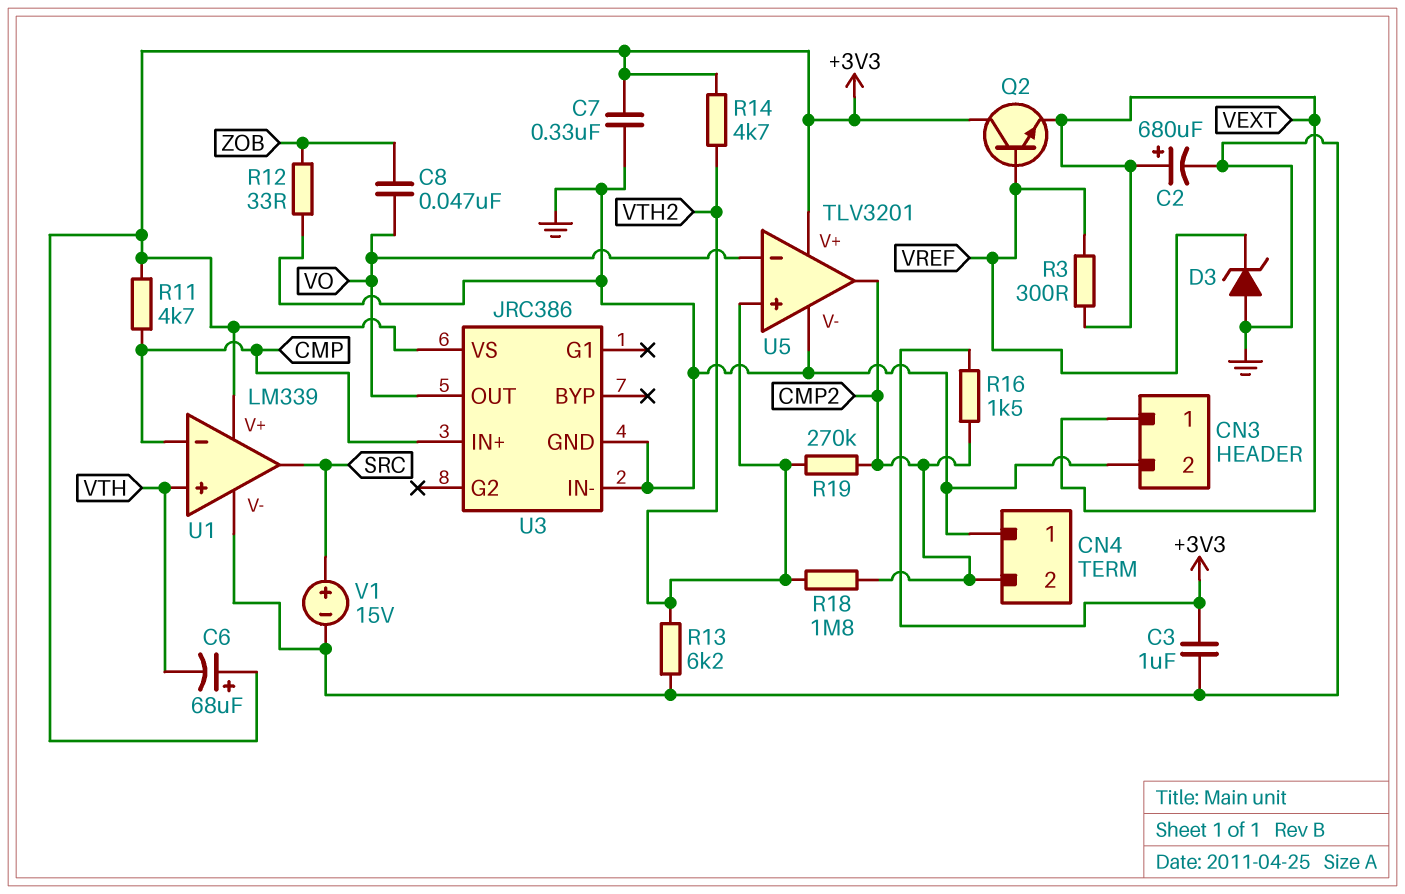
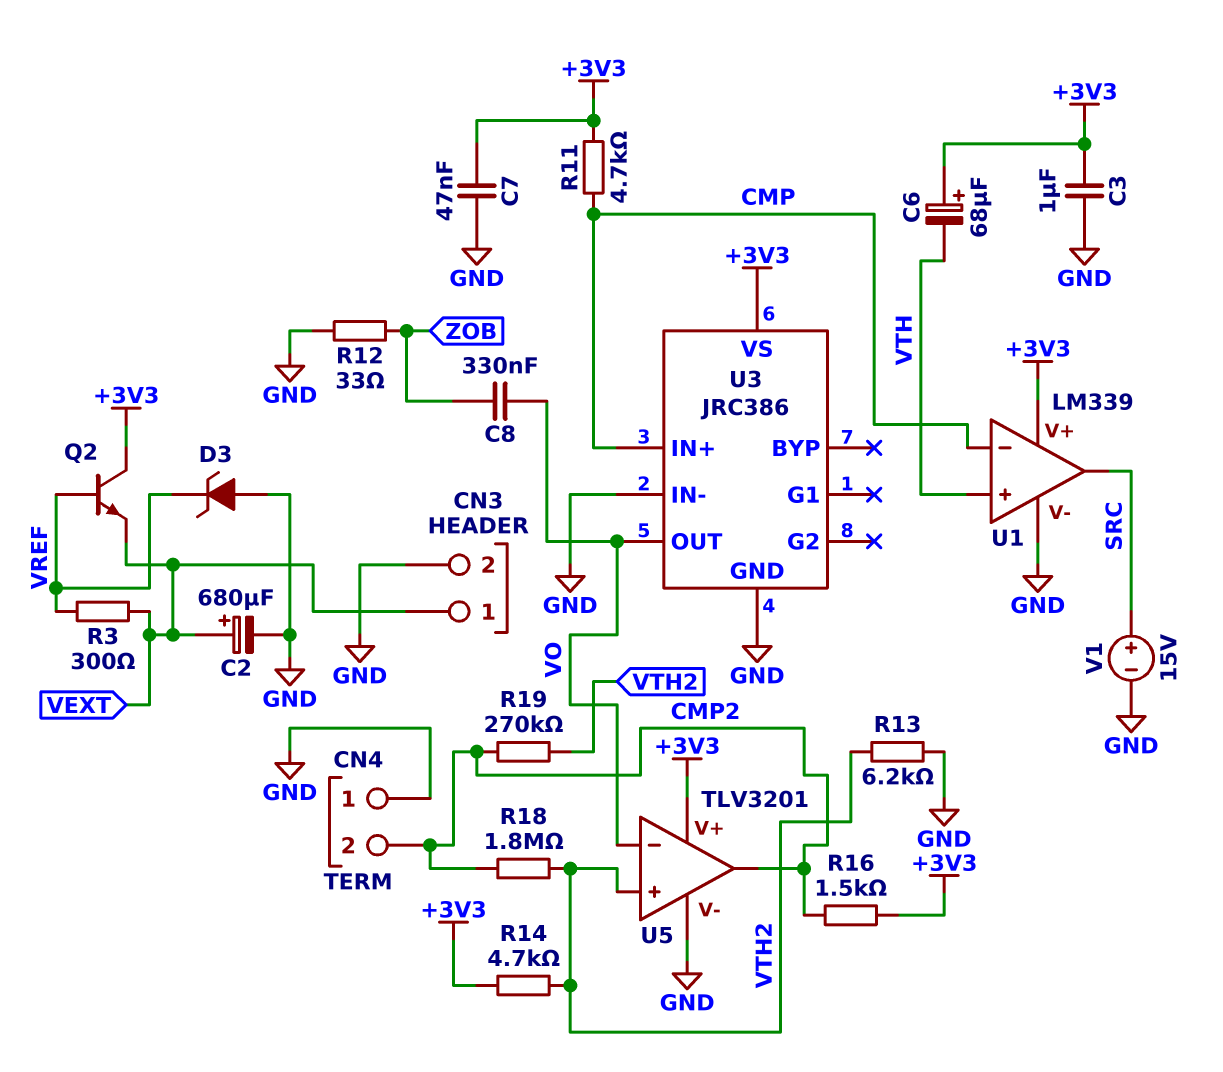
C7: 330nF (+3V3, GND) -> 47nF (+3V3, GND)
C8: 47nF (VO, ZOB) -> 330nF (VO, ZOB)

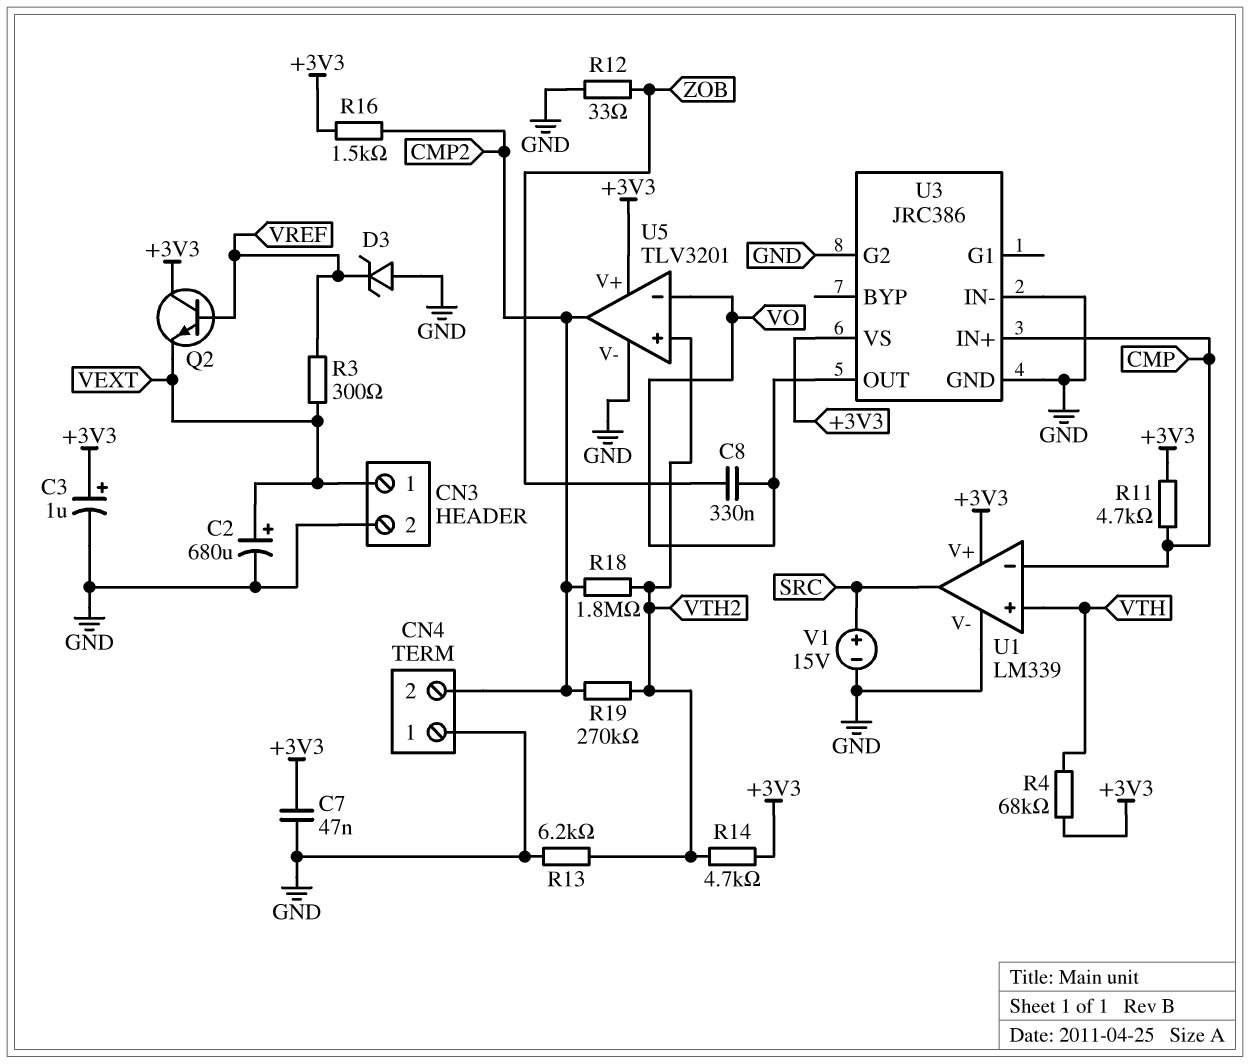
C3: 1uF (+3V3, GND) -> 1uF (plus +3V3, minus GND)
C6: 68uF (plus +3V3, minus VTH) -> none
R4: none -> 68k (+3V3, VTH)
U3 pin G2: none -> GND

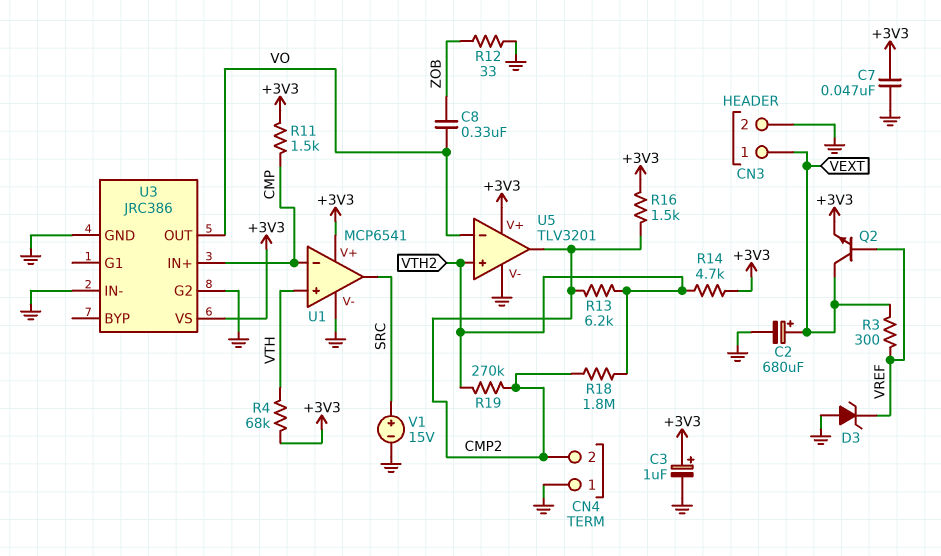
Q2: NPN (B VREF, C +3V3, E VEXT) -> NPN (B VREF, C VEXT, E +3V3)
R11: 4.7k (+3V3, CMP) -> 1.5k (+3V3, CMP)
R13: 6.2k (GND, VTH2) -> 6.2k (CMP2, VTH2)
U1: LM339 -> MCP6541

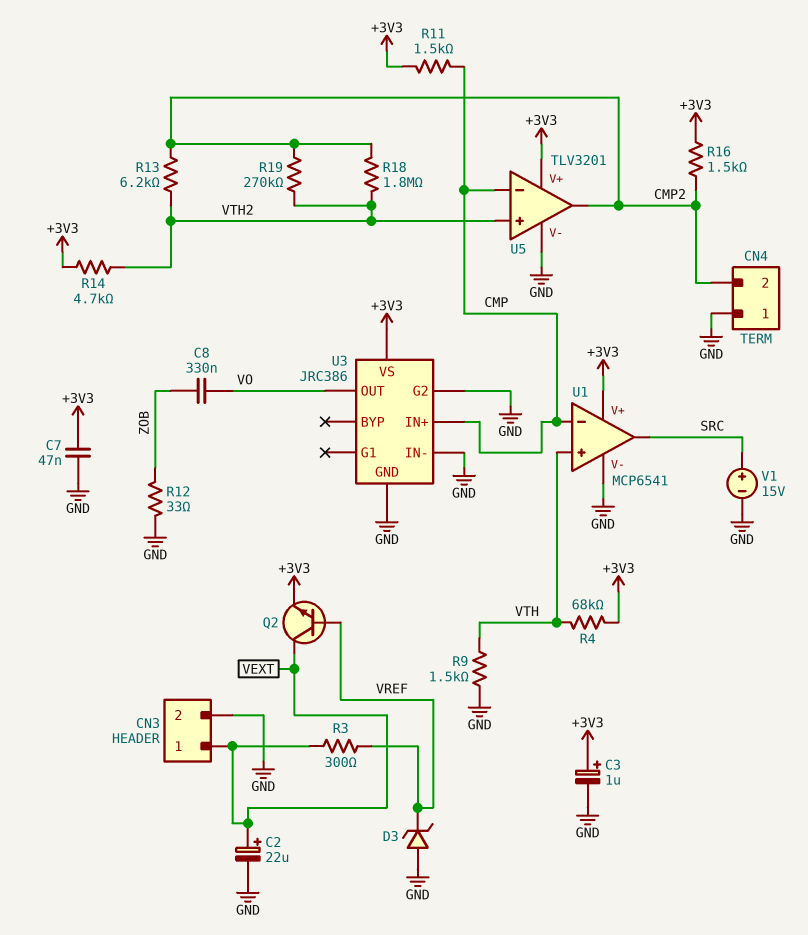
C2: 680uF (plus VEXT, minus GND) -> 22uF (plus VEXT, minus GND)
R9: none -> 1.5k (GND, VTH)
U5 pin in-: VO -> CMP

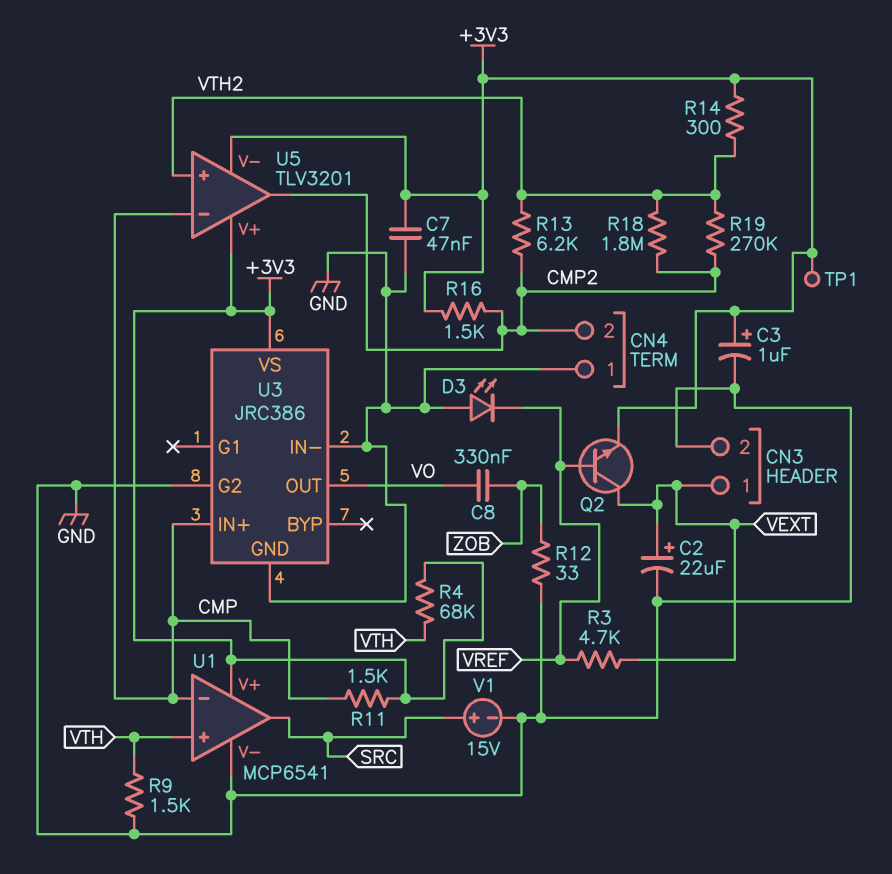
D3: zener (A GND, K VREF) -> LED (A GND, K VREF)
R3: 300 (VEXT, VREF) -> 4.7k (VEXT, VREF)
R14: 4.7k (+3V3, VTH2) -> 300 (+3V3, VTH2)
TP1: none -> test point (+3V3)
U5 pin V-: GND -> +3V3

